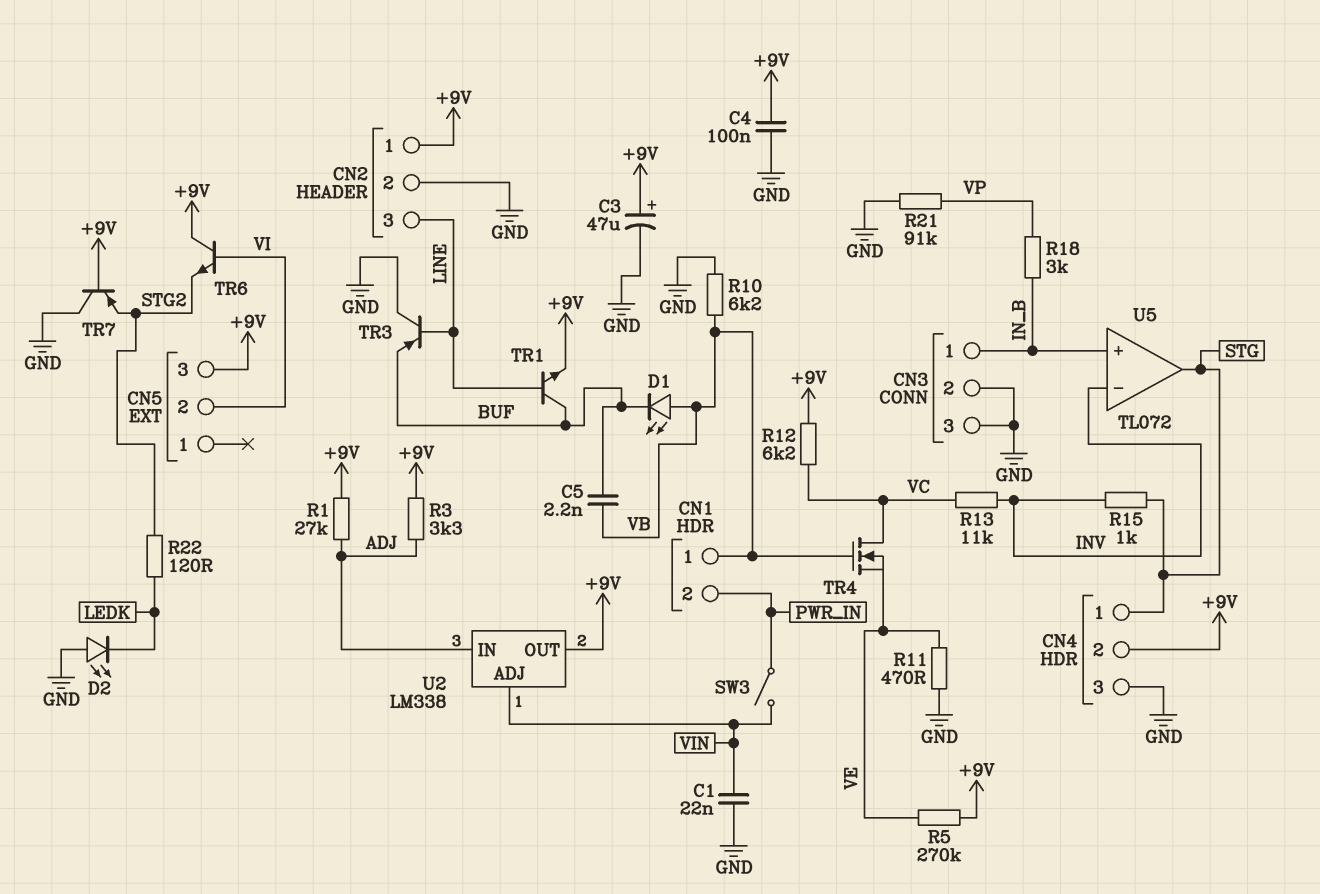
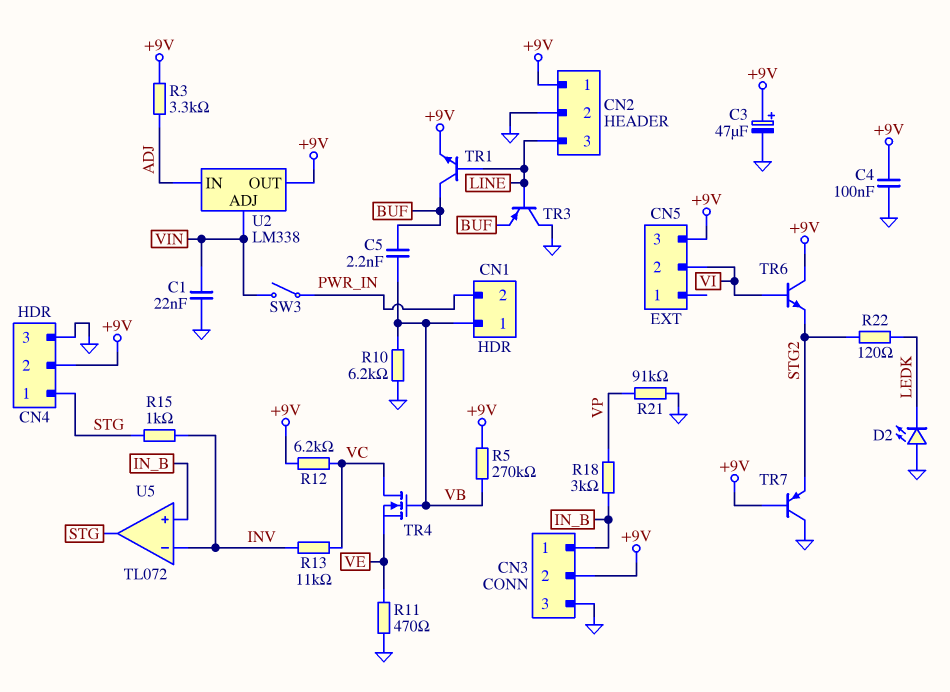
CN3 pin 2: GND -> +9V
D1: LED (A VB, K BUF) -> none
R1: 27k (+9V, ADJ) -> none
R5: 270k (+9V, VE) -> 270k (+9V, VB)

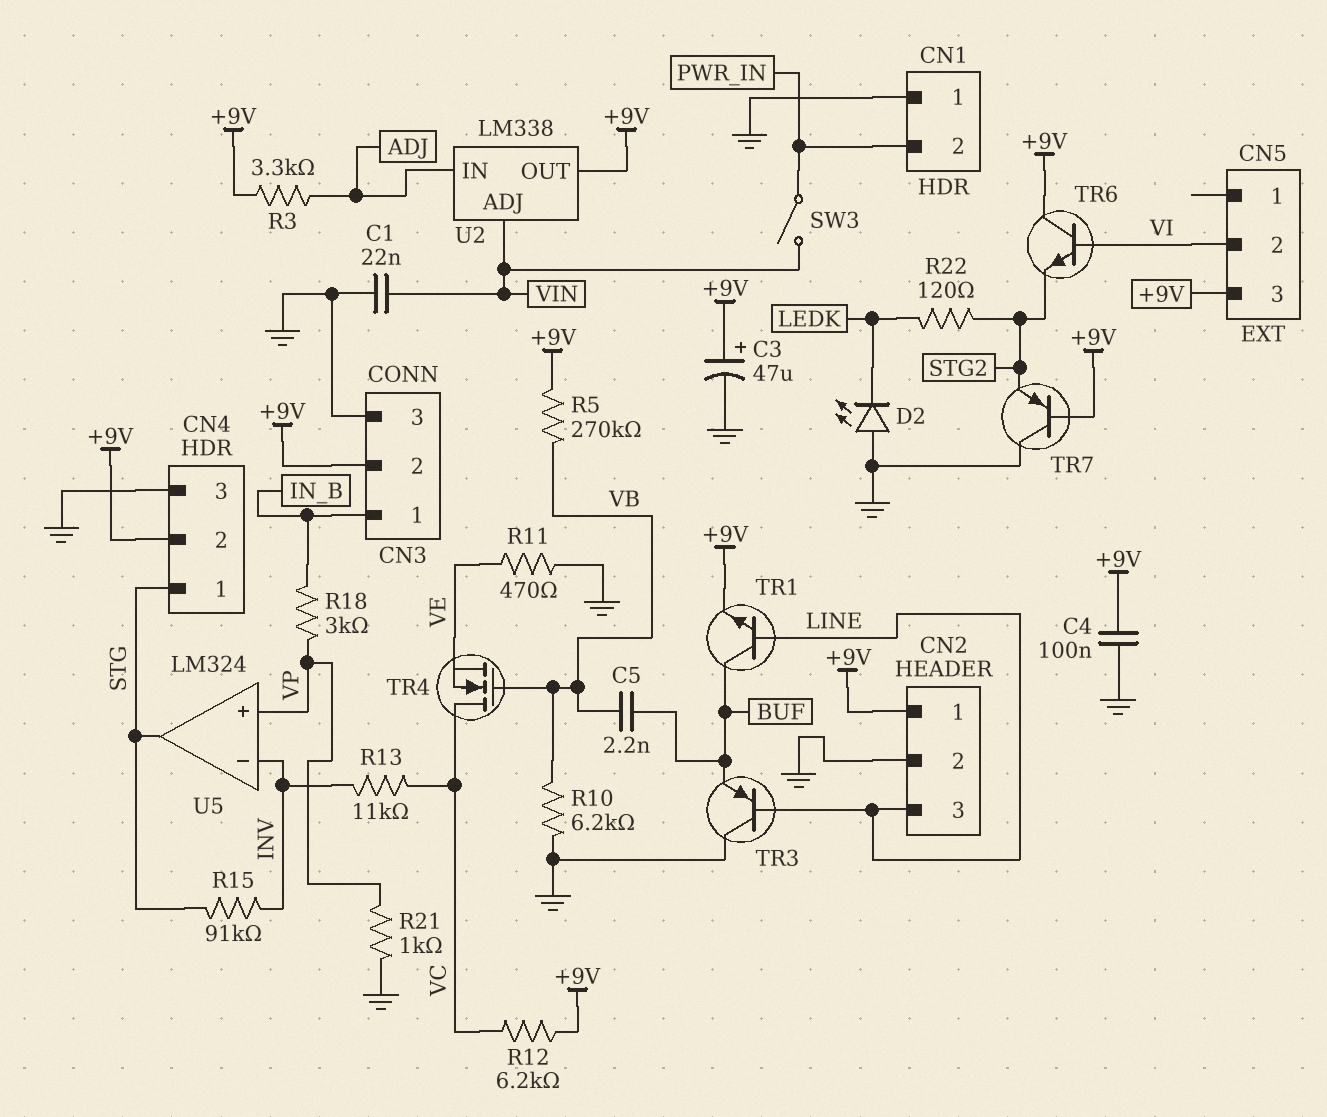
CN1 pin 1: VB -> GND
R15: 1k (INV, STG) -> 91k (INV, STG)
R21: 91k (GND, VP) -> 1k (GND, VP)
U5: TL072 -> LM324
U5 pin in+: IN_B -> VP

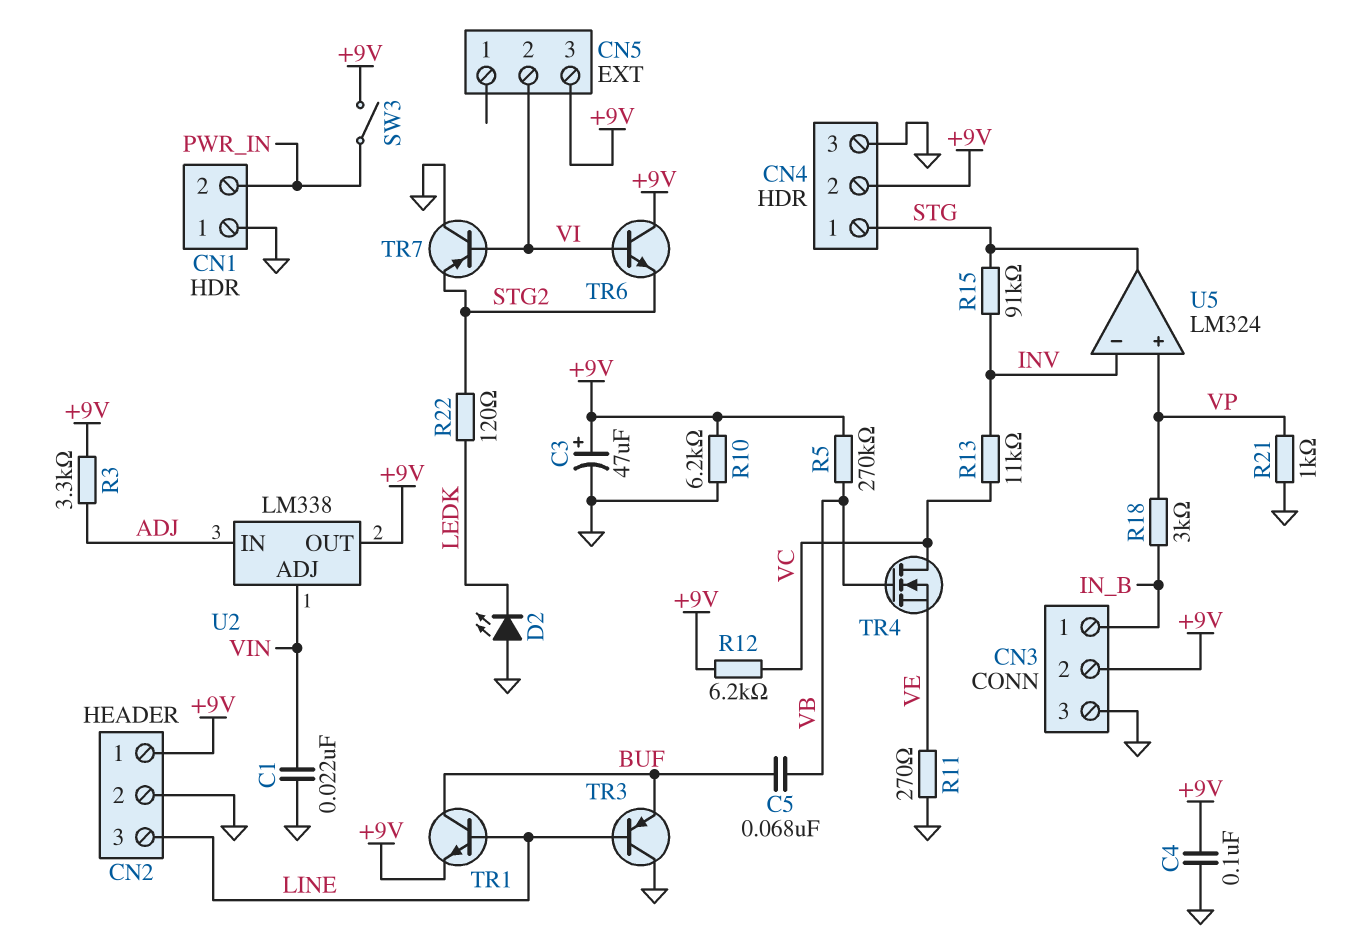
C5: 2.2nF (BUF, VB) -> 68nF (BUF, VB)
R10: 6.2k (GND, VB) -> 6.2k (+9V, GND)
R11: 470 (GND, VE) -> 270 (GND, VE)
SW3: switch (PWR_IN, VIN) -> switch (+9V, PWR_IN)
TR7: PNP (B +9V, C GND, E STG2) -> PNP (B VI, C GND, E STG2)

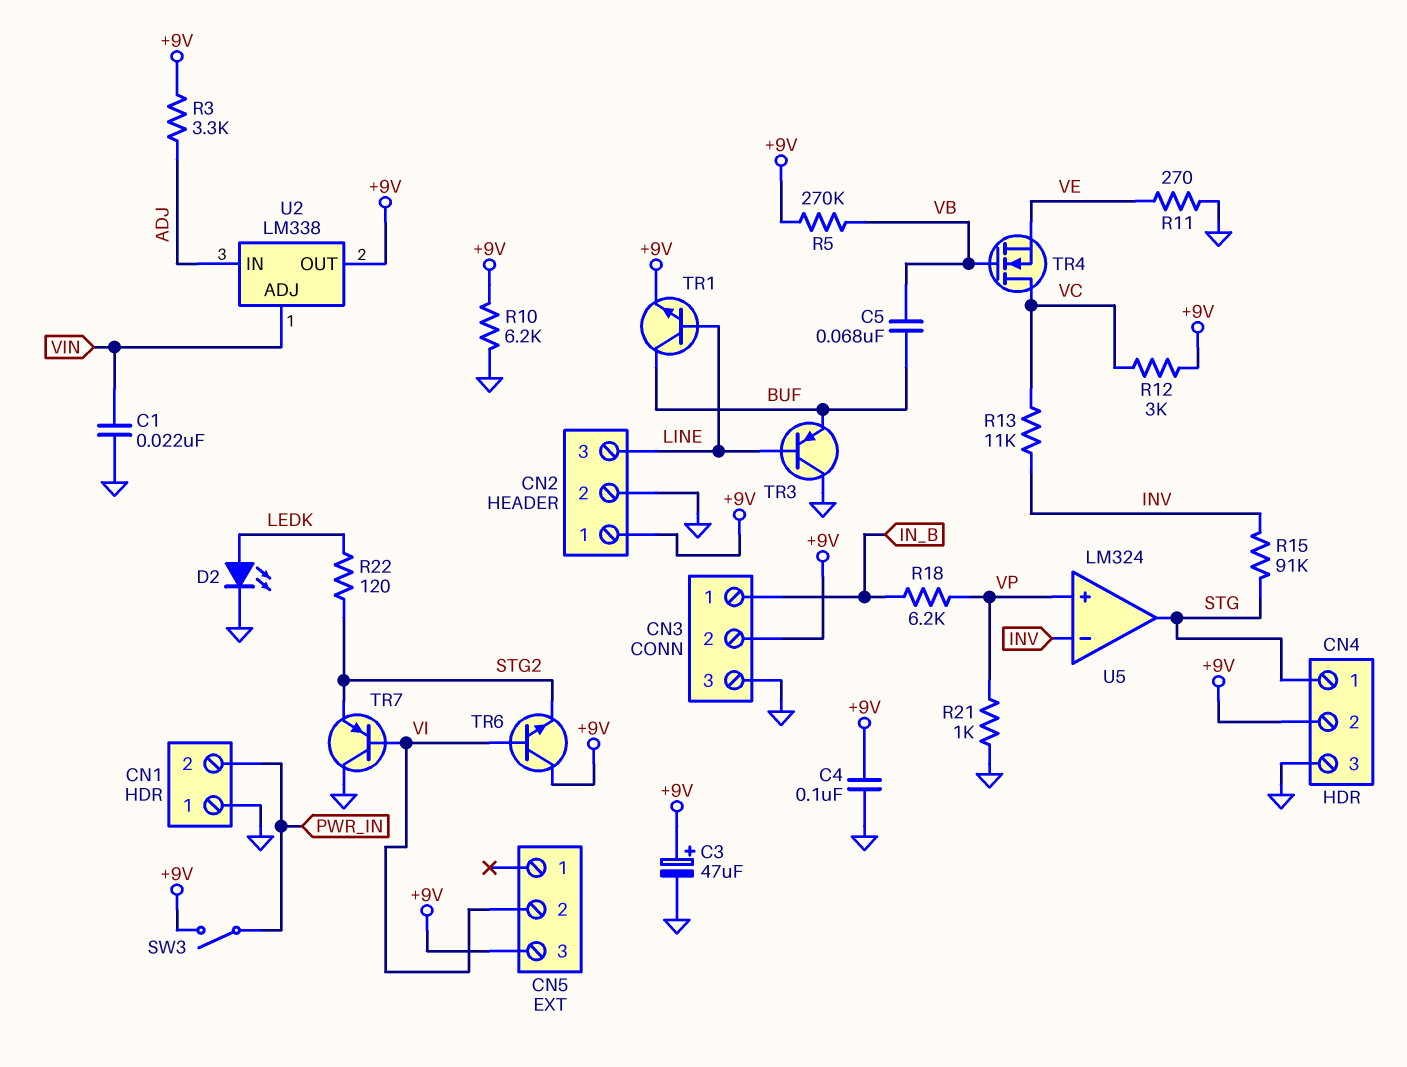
D2: LED (A GND, K LEDK) -> LED (A LEDK, K GND)
R12: 6.2k (+9V, VC) -> 3k (+9V, VC)
R18: 3k (IN_B, VP) -> 6.2k (IN_B, VP)

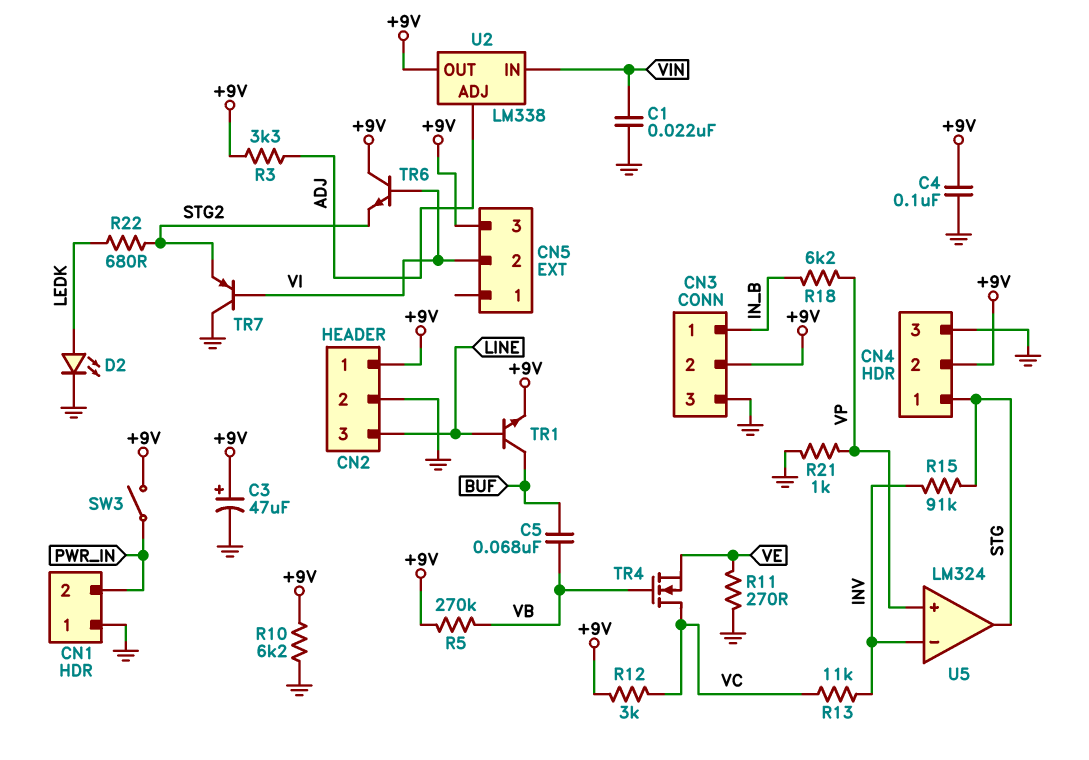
R22: 120 (LEDK, STG2) -> 680 (LEDK, STG2)
TR3: PNP (B LINE, C GND, E BUF) -> none
U2 pin ADJ: VIN -> ADJ
U2 pin IN: ADJ -> VIN

